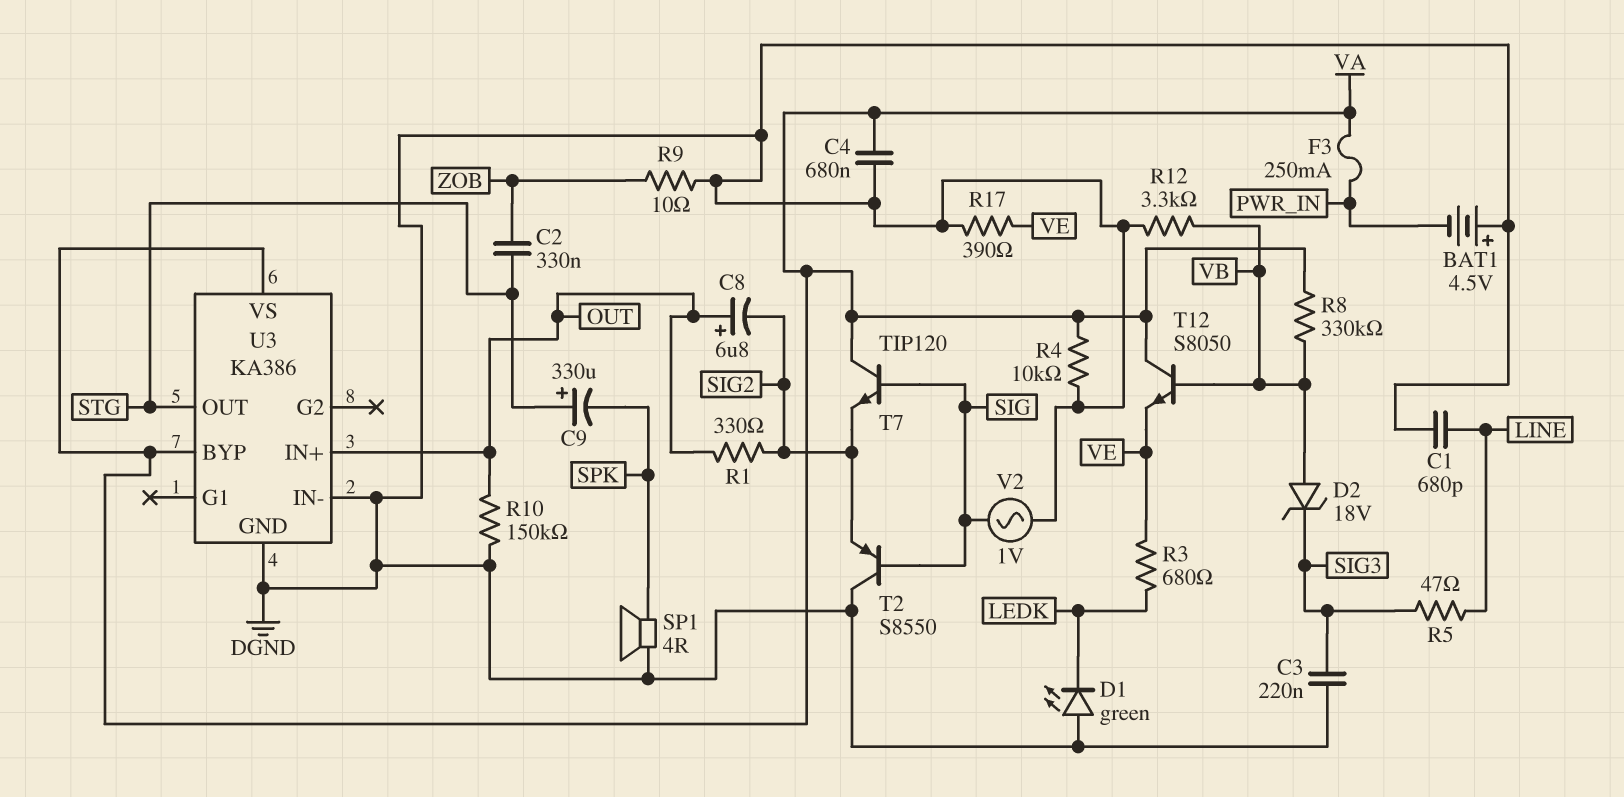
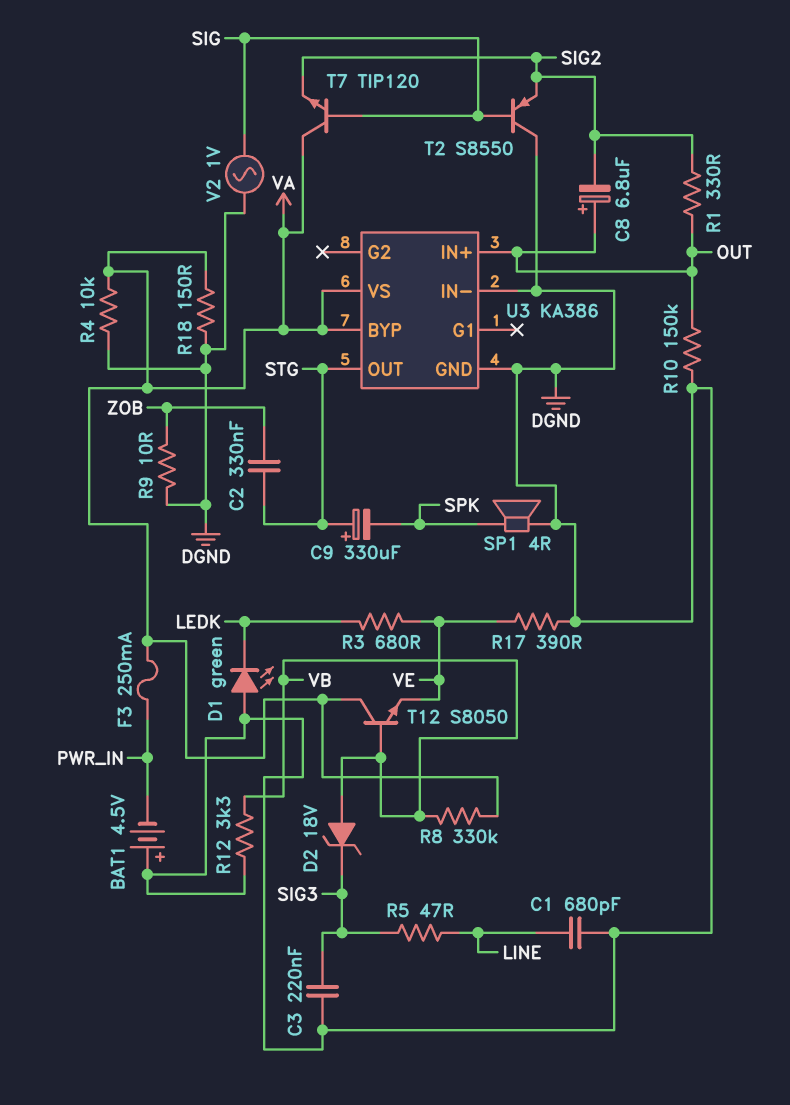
C4: 680nF (DGND, VA) -> none
R18: none -> 150 (DGND, VA)

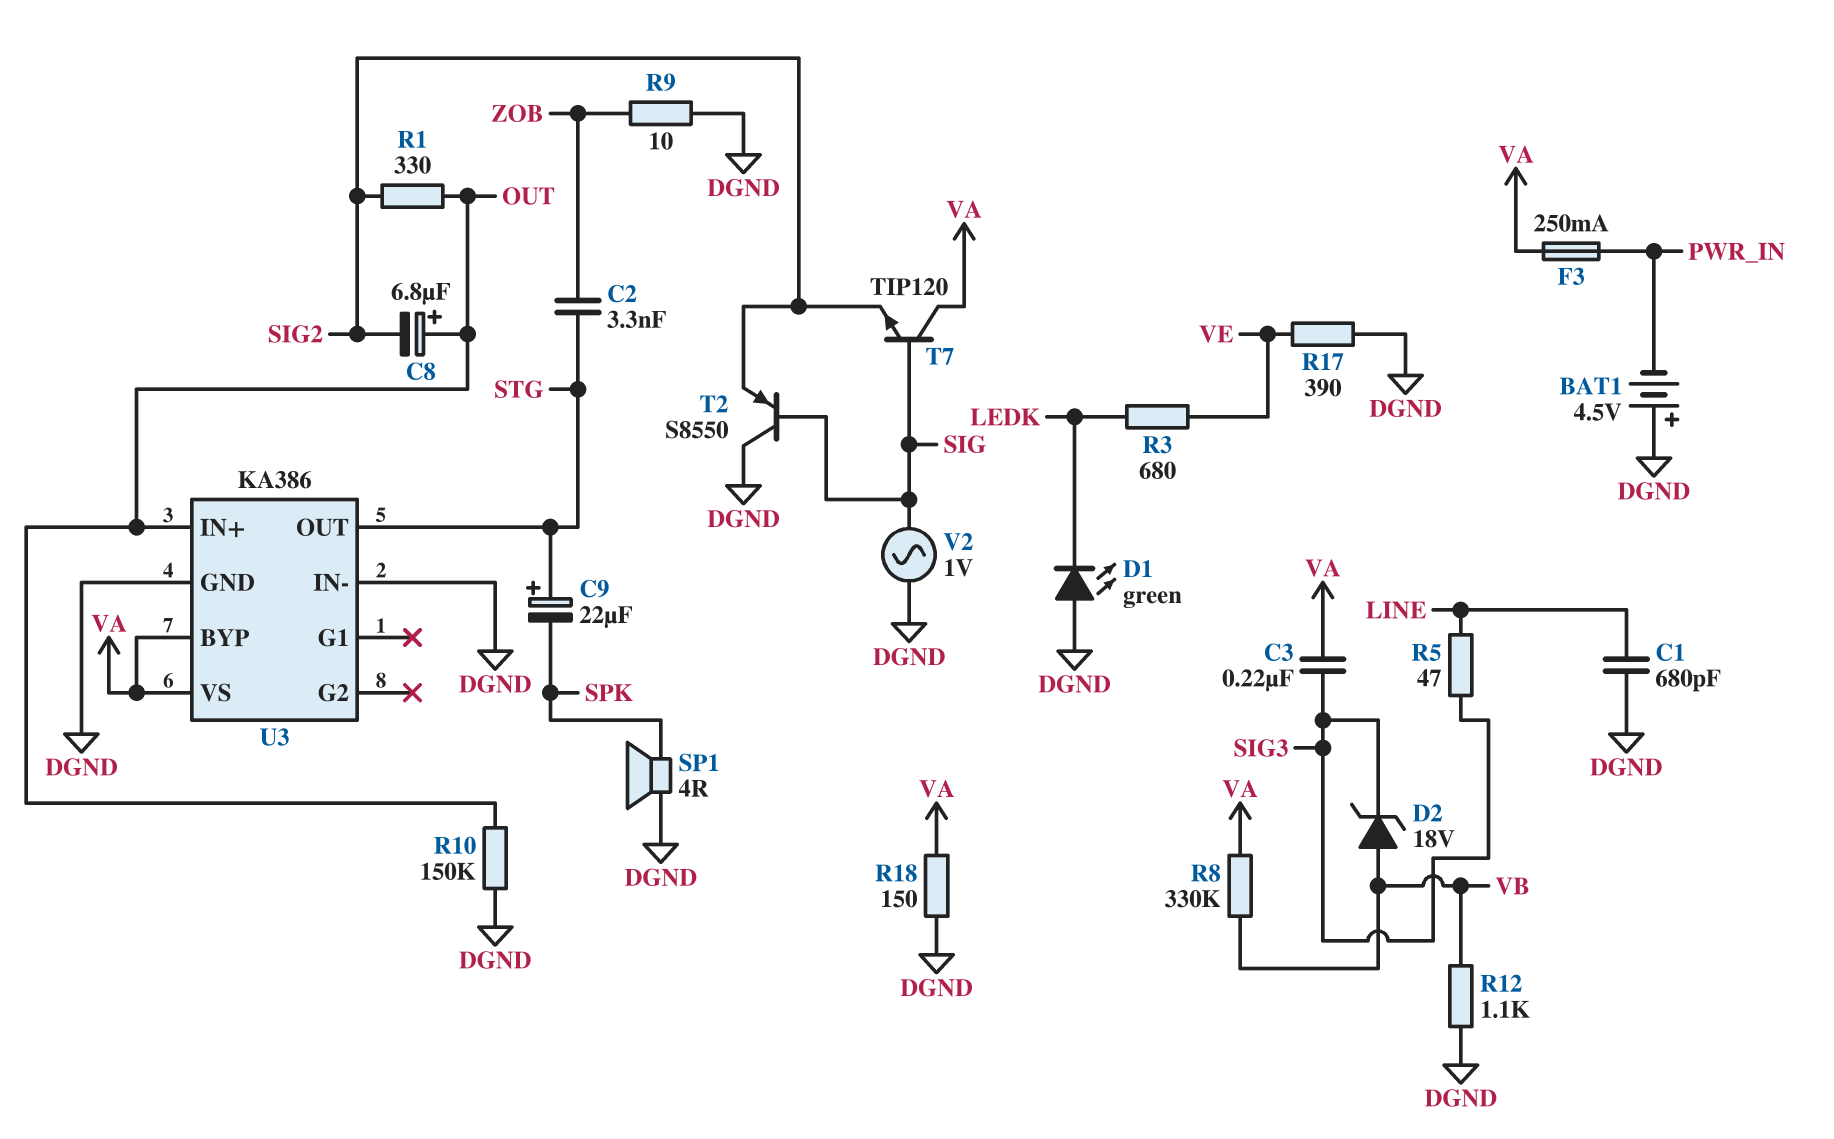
C2: 330nF (STG, ZOB) -> 3.3nF (STG, ZOB)
C3: 220nF (DGND, SIG3) -> 220nF (SIG3, VA)
C9: 330uF (plus STG, minus SPK) -> 22uF (plus STG, minus SPK)
R4: 10k (DGND, VA) -> none
R12: 3.3k (DGND, VB) -> 1.1k (DGND, VB)
T12: NPN S8050 (B VB, C VA, E VE) -> none

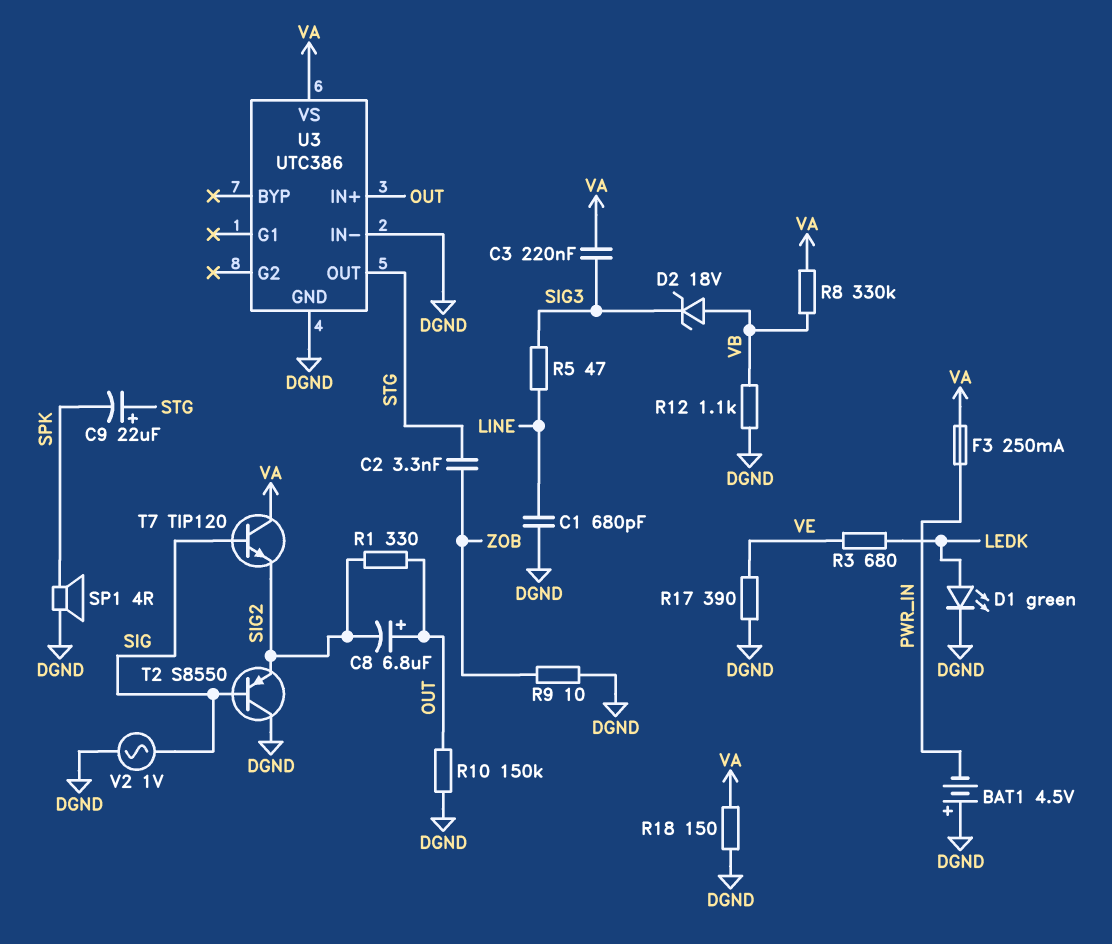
D1: LED green (A DGND, K LEDK) -> LED green (A LEDK, K DGND)
U3: KA386 -> UTC386
U3 pin BYP: VA -> none

